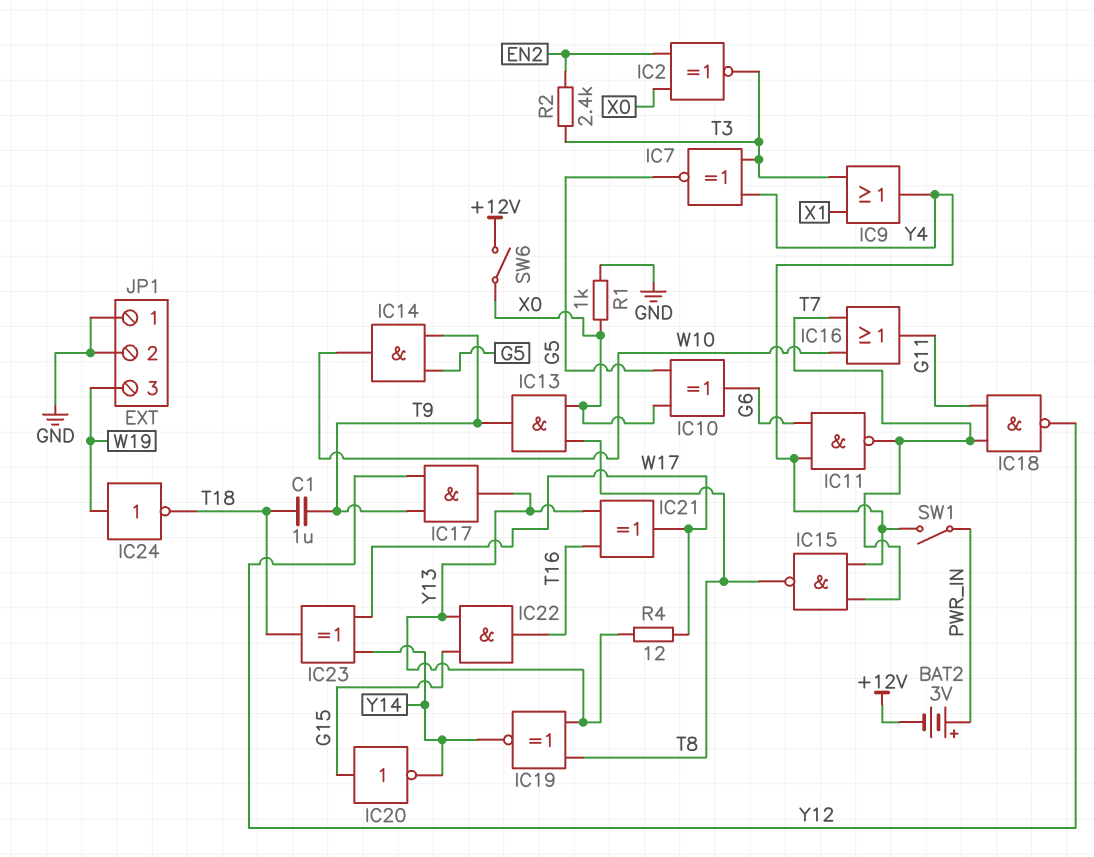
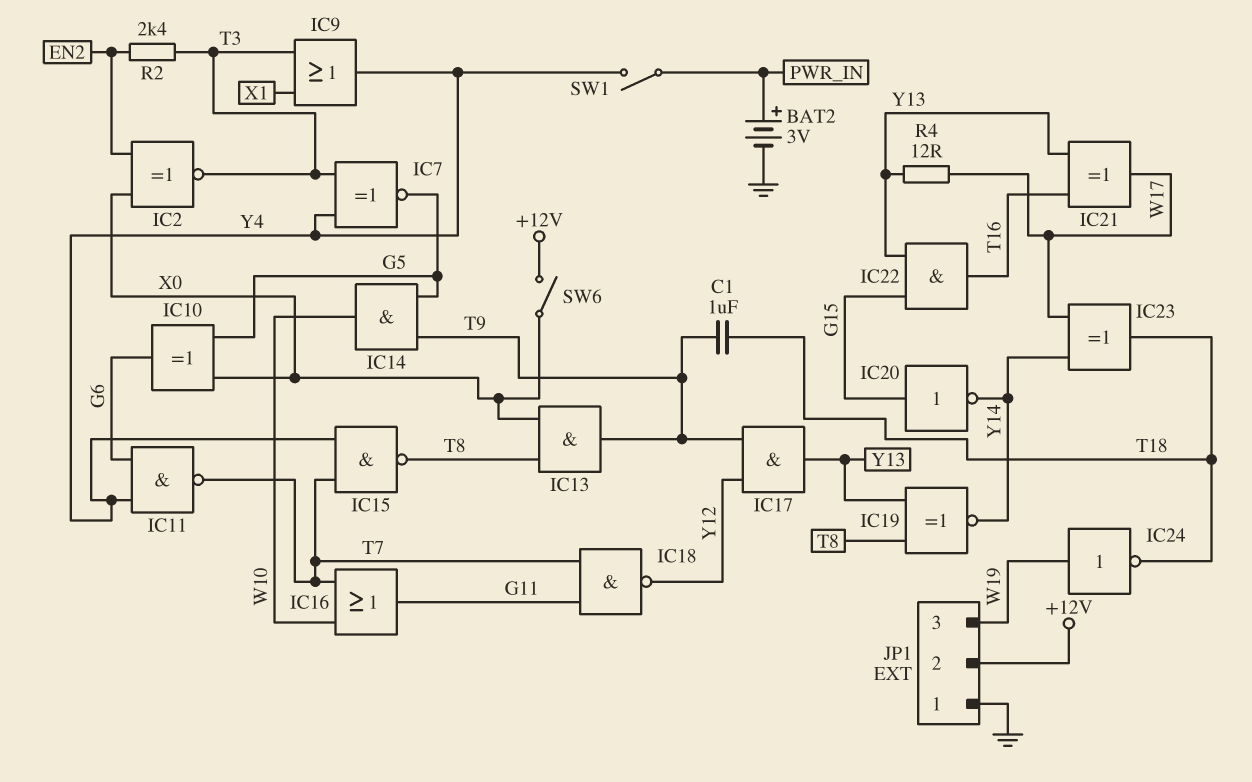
BAT2: 3V (plus PWR_IN, minus +12V) -> 3V (plus PWR_IN, minus GND)
JP1 pin 2: GND -> +12V
R1: 1k (GND, X0) -> none

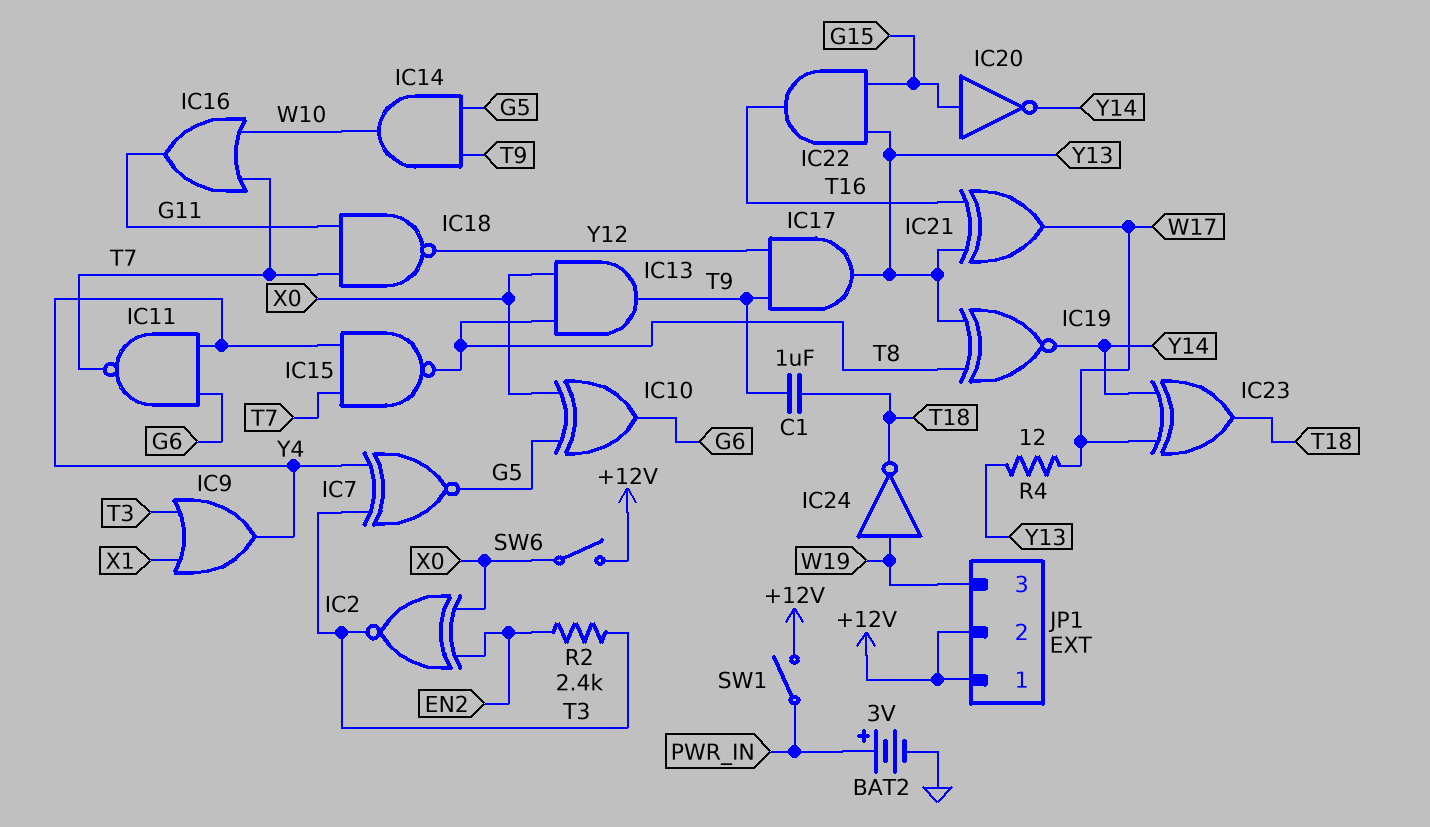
JP1 pin 1: GND -> +12V
SW1: switch (PWR_IN, Y4) -> switch (+12V, PWR_IN)

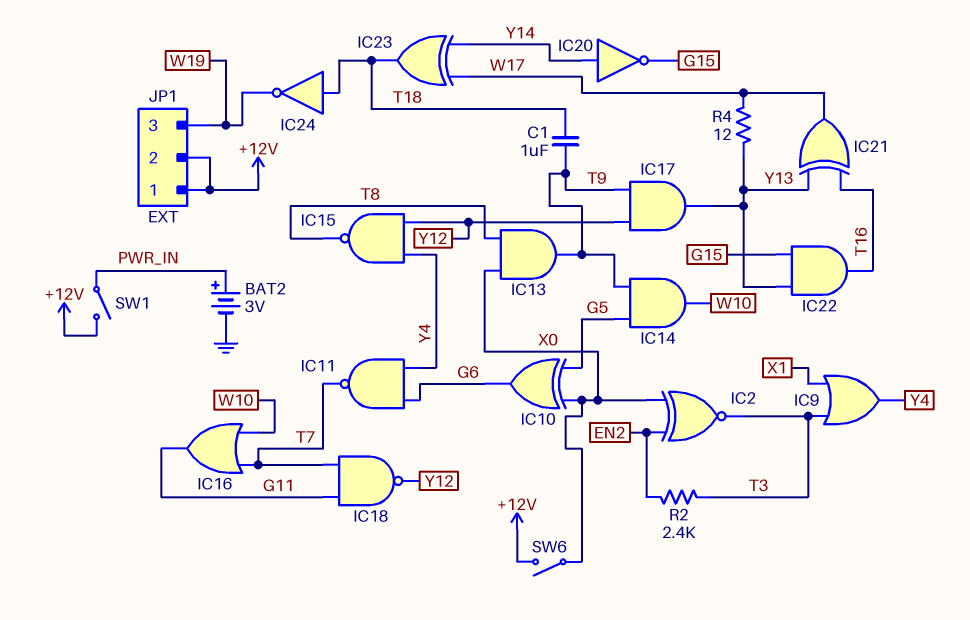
IC7: XNOR (in T3, in Y4, out G5) -> none
IC15: NAND (in T7, in Y4, out T8) -> NAND (in Y4, in Y12, out T8)
IC19: XNOR (in T8, in Y13, out Y14) -> none
IC20: NOT (in G15, out Y14) -> NOT (in Y14, out G15)
IC24: NOT (in W19, out T18) -> NOT (in T18, out W19)

